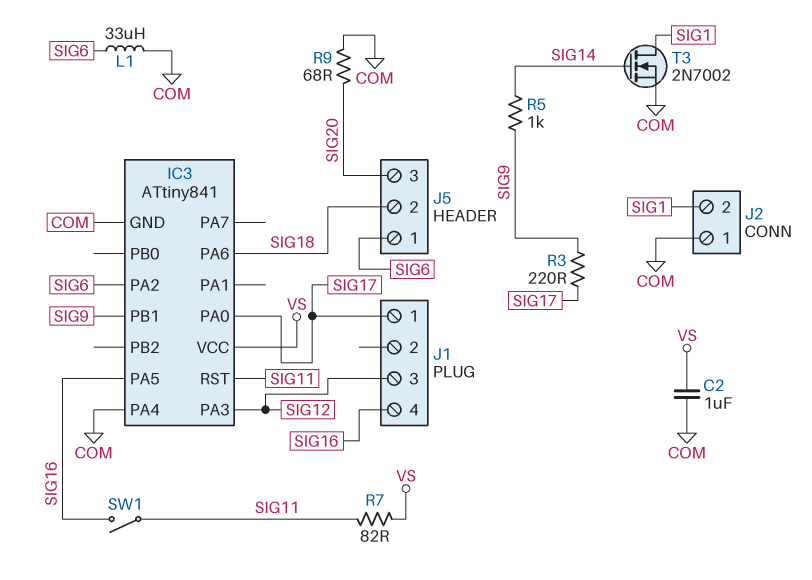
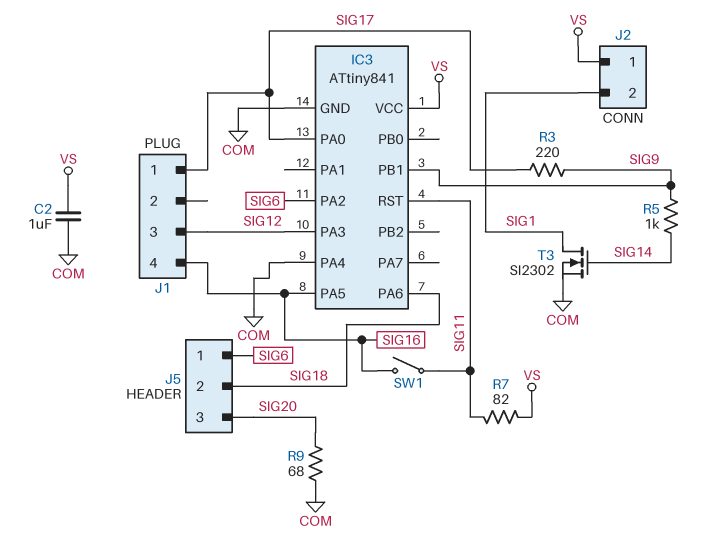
J2 pin 1: COM -> VS
L1: 33uH (COM, SIG6) -> none
T3: NMOS 2N7002 (G SIG14, D SIG1, S COM) -> NMOS SI2302 (G SIG14, D SIG1, S COM)

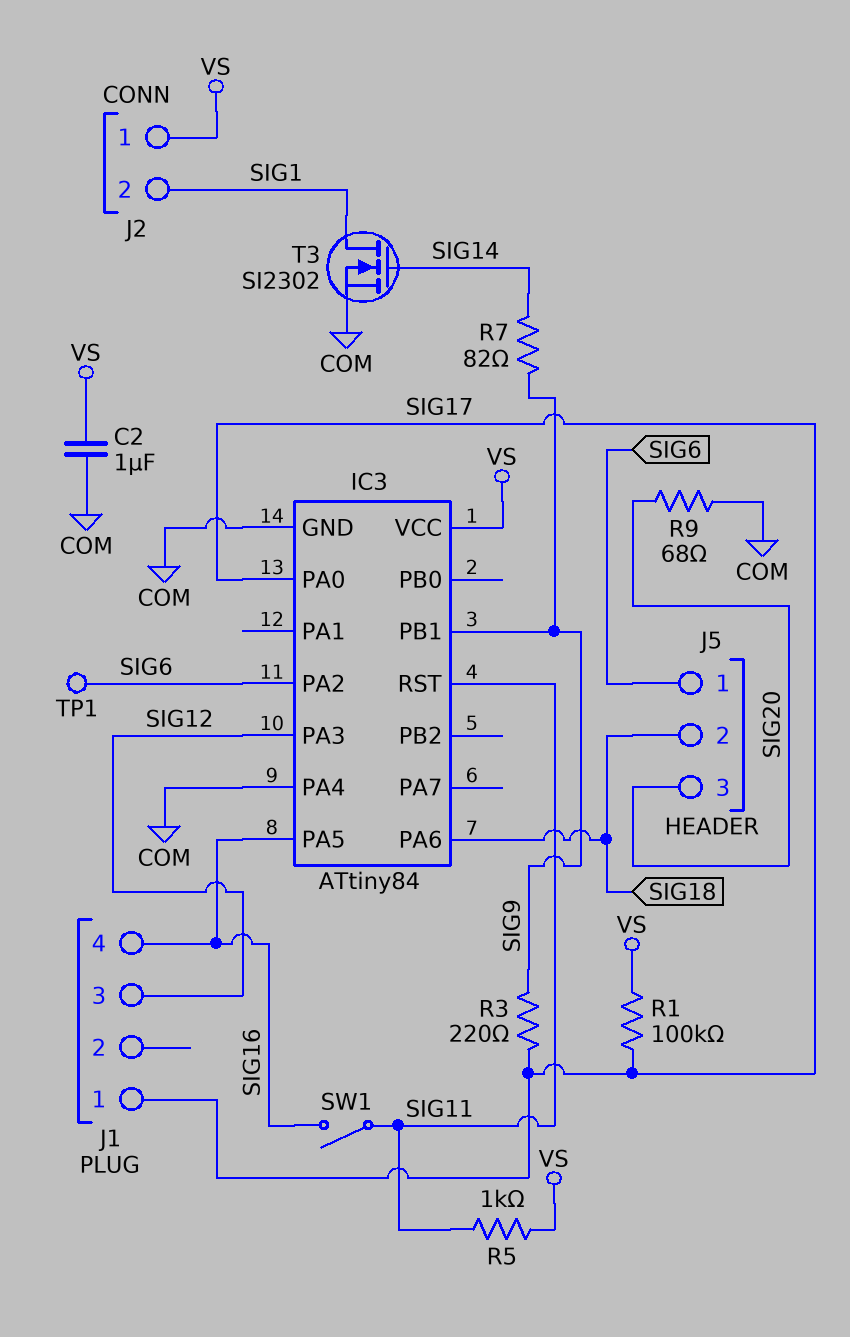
IC3: ATtiny841 -> ATtiny84
R1: none -> 100k (SIG17, VS)
R5: 1k (SIG9, SIG14) -> 1k (SIG11, VS)
R7: 82 (SIG11, VS) -> 82 (SIG9, SIG14)
TP1: none -> test point (SIG6)

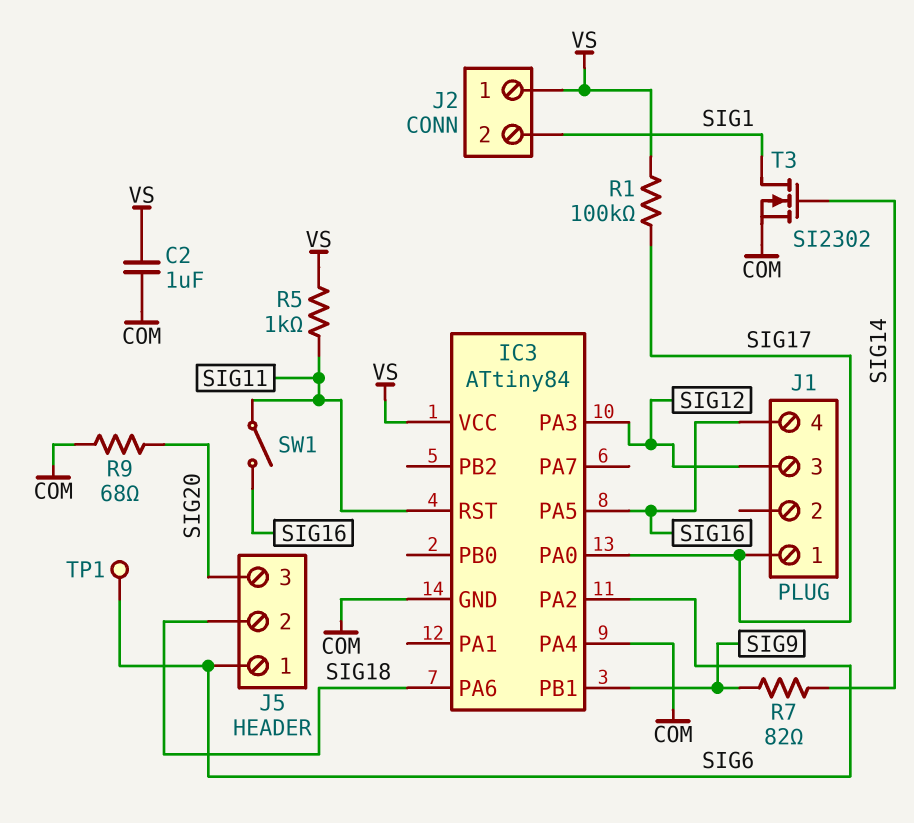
R3: 220 (SIG9, SIG17) -> none

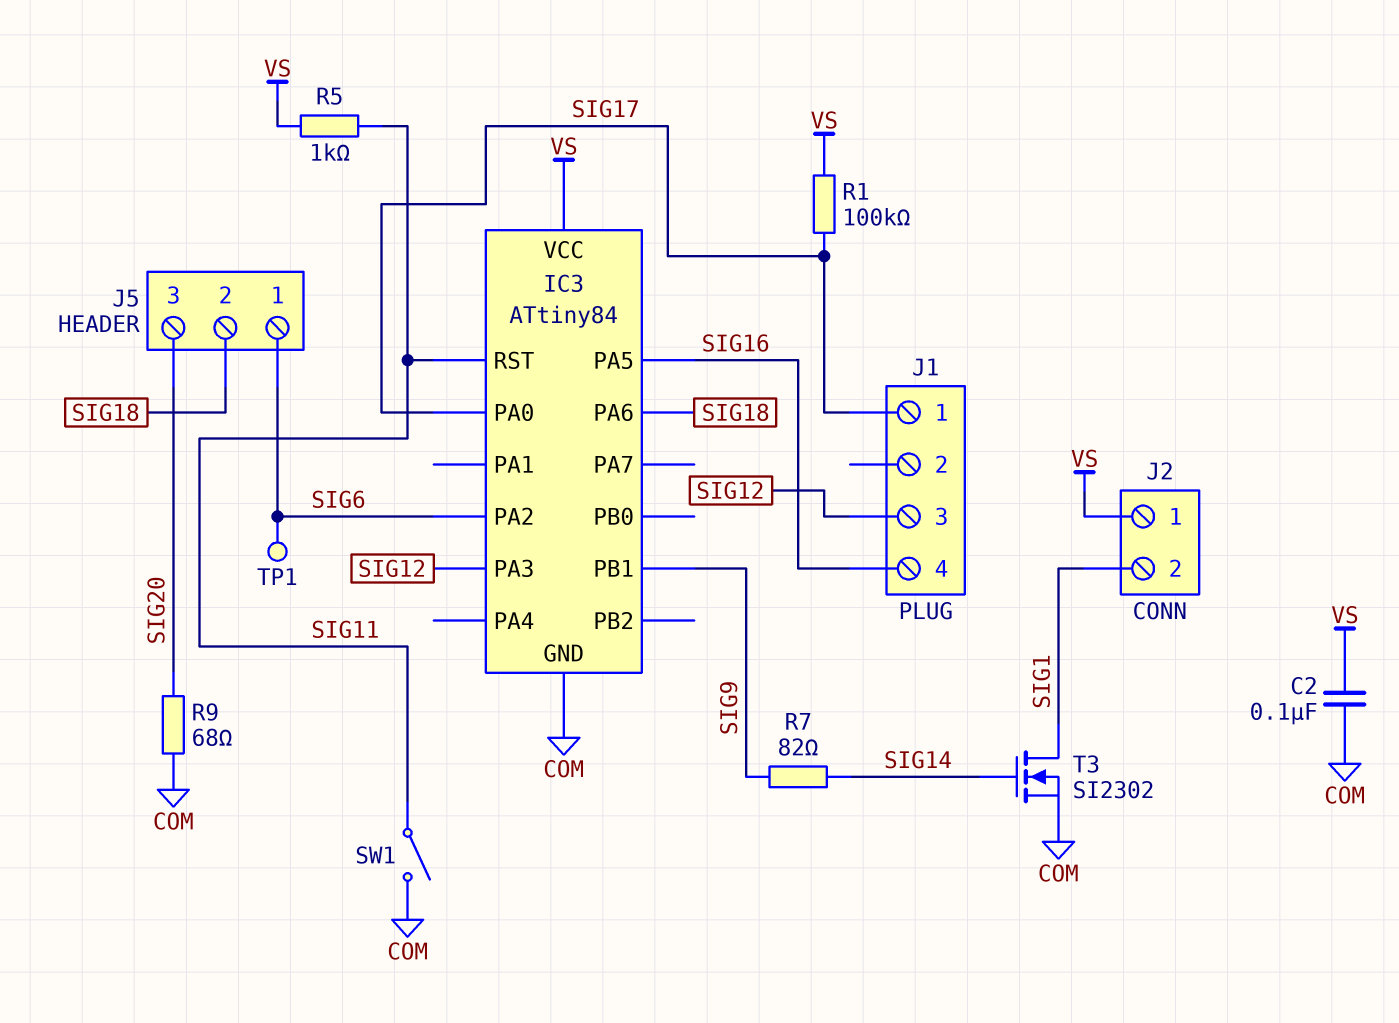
C2: 1uF (COM, VS) -> 100nF (COM, VS)
IC3 pin PA4: COM -> none
SW1: switch (SIG11, SIG16) -> switch (COM, SIG11)

